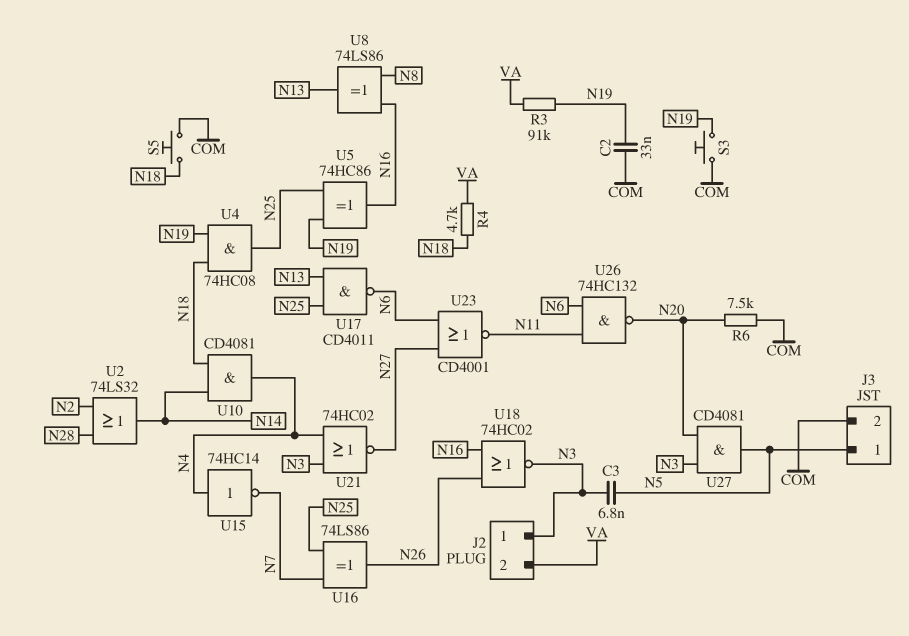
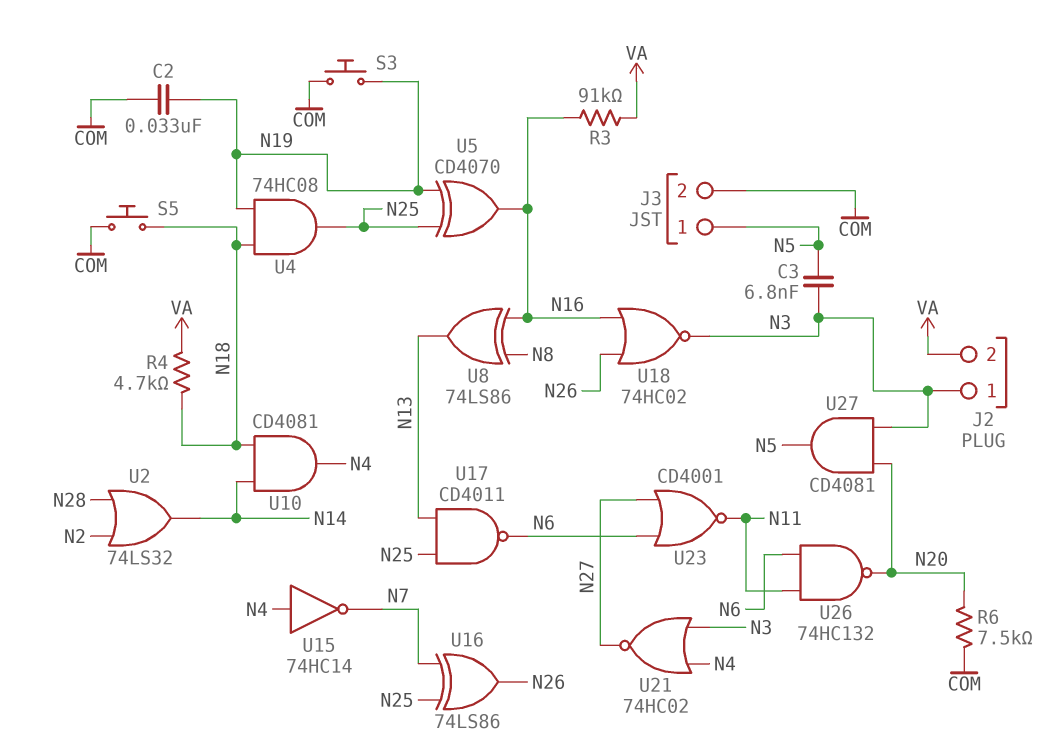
R3: 91k (N19, VA) -> 91k (N16, VA)
U5: XOR 74HC86 (in N19, in N25, out N16) -> XOR CD4070 (in N19, in N25, out N16)

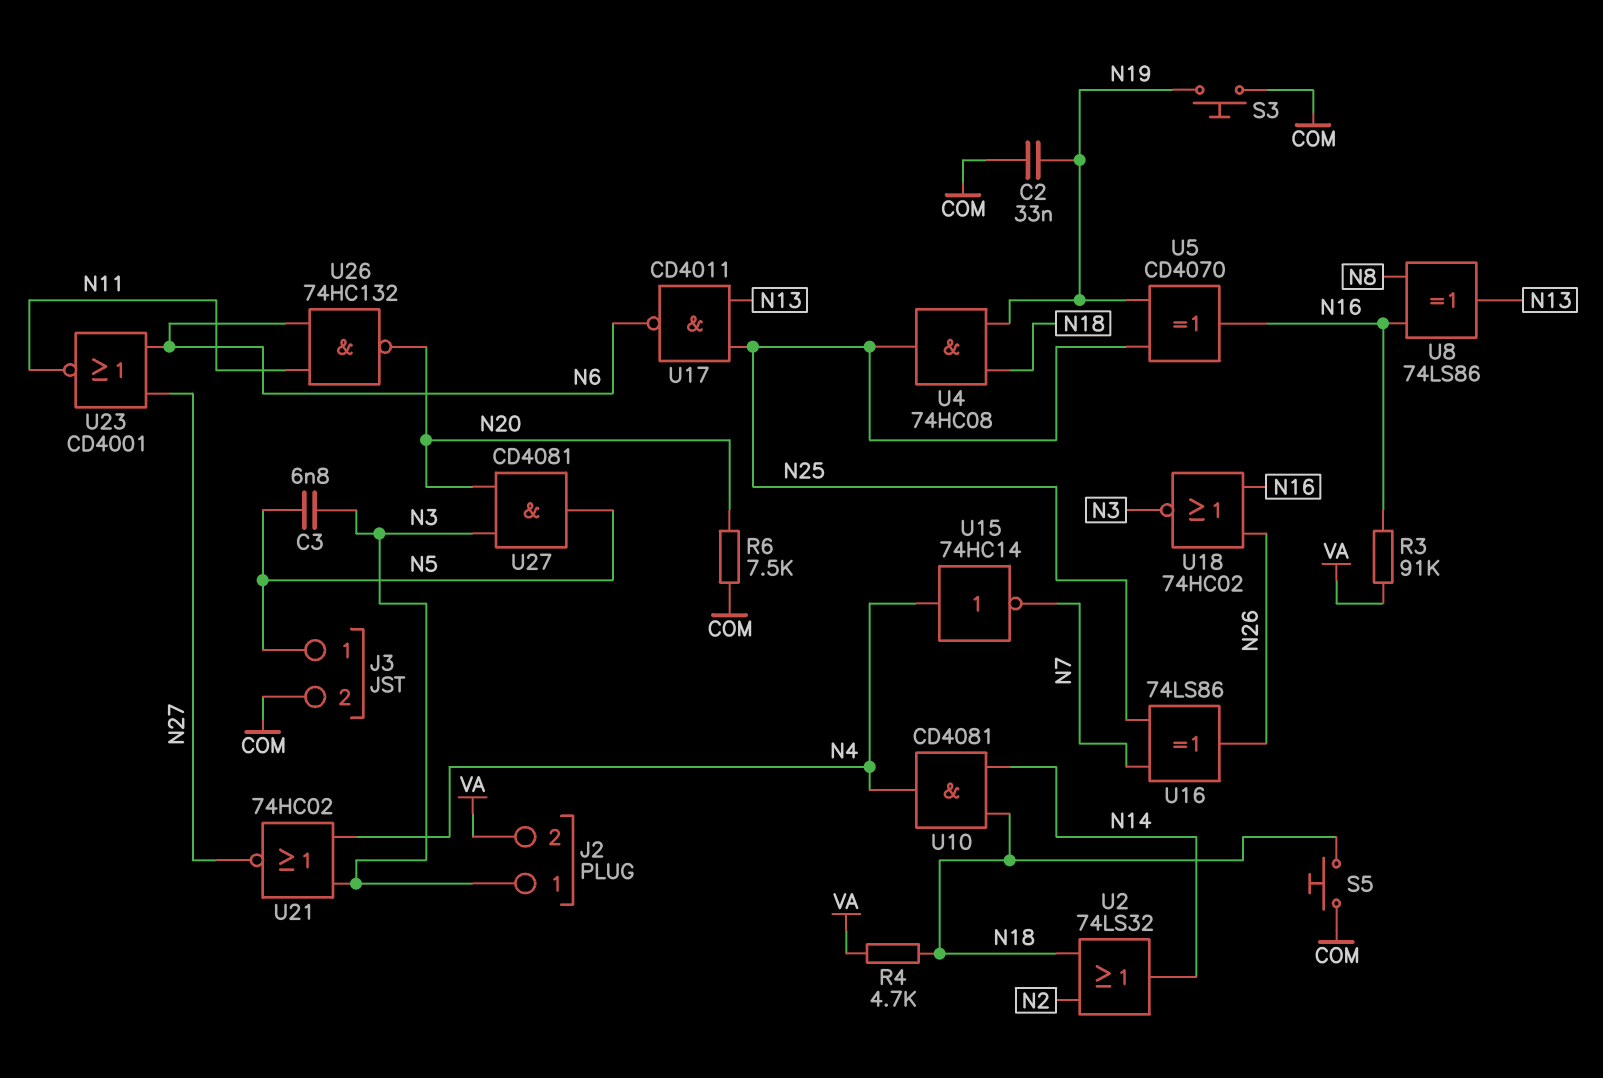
U2: OR 74LS32 (in N2, in N28, out N14) -> OR 74LS32 (in N2, in N18, out N14)

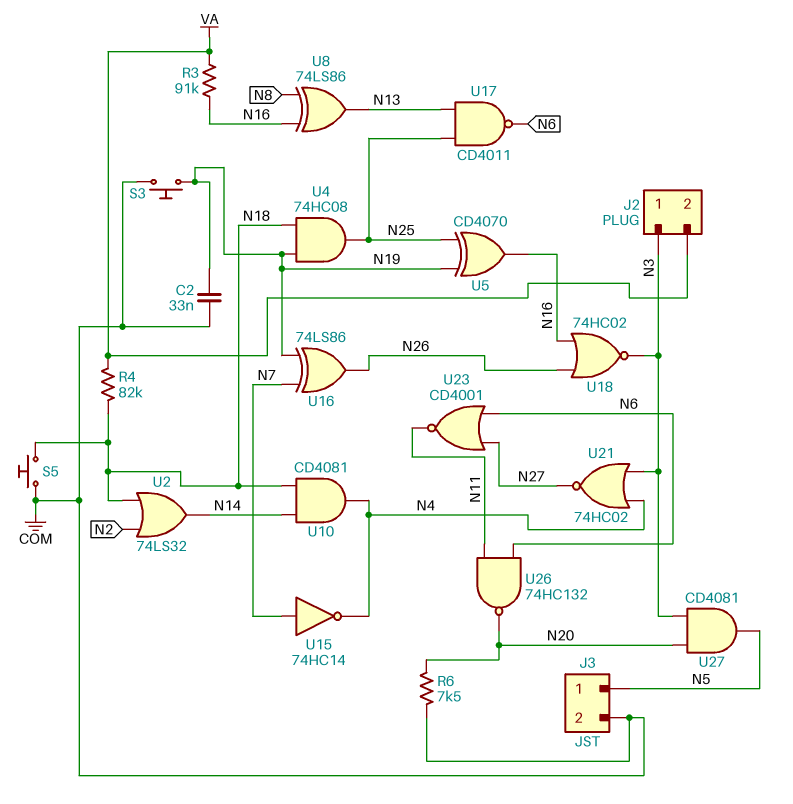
C3: 6.8nF (N3, N5) -> none
R4: 4.7k (N18, VA) -> 82k (N18, VA)
U15: NOT 74HC14 (in N4, out N7) -> NOT 74HC14 (in N7, out N4)
U16: XOR 74LS86 (in N7, in N25, out N26) -> XOR 74LS86 (in N7, in N19, out N26)

